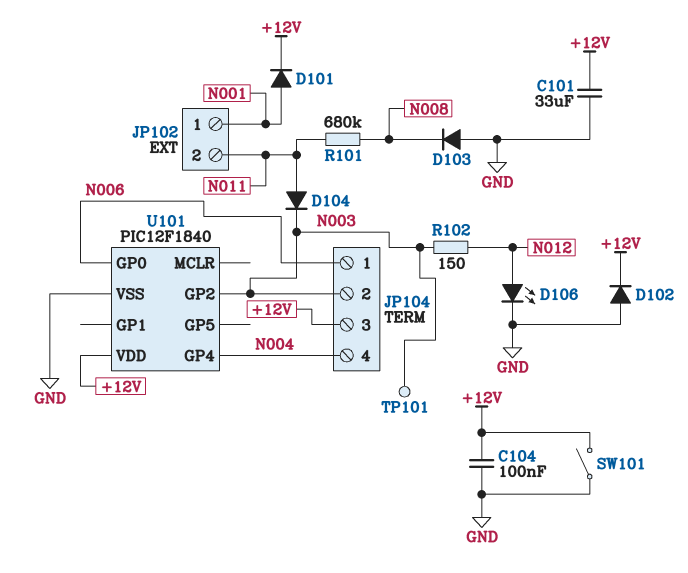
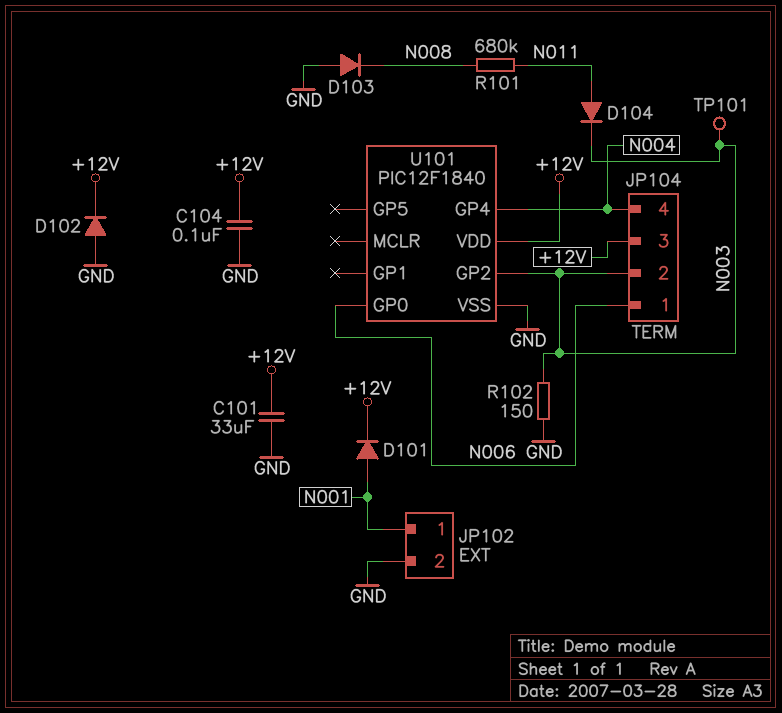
D106: LED (A N012, K GND) -> none
JP102 pin 2: N011 -> GND
R102: 150 (N003, N012) -> 150 (GND, N003)
SW101: switch (+12V, GND) -> none

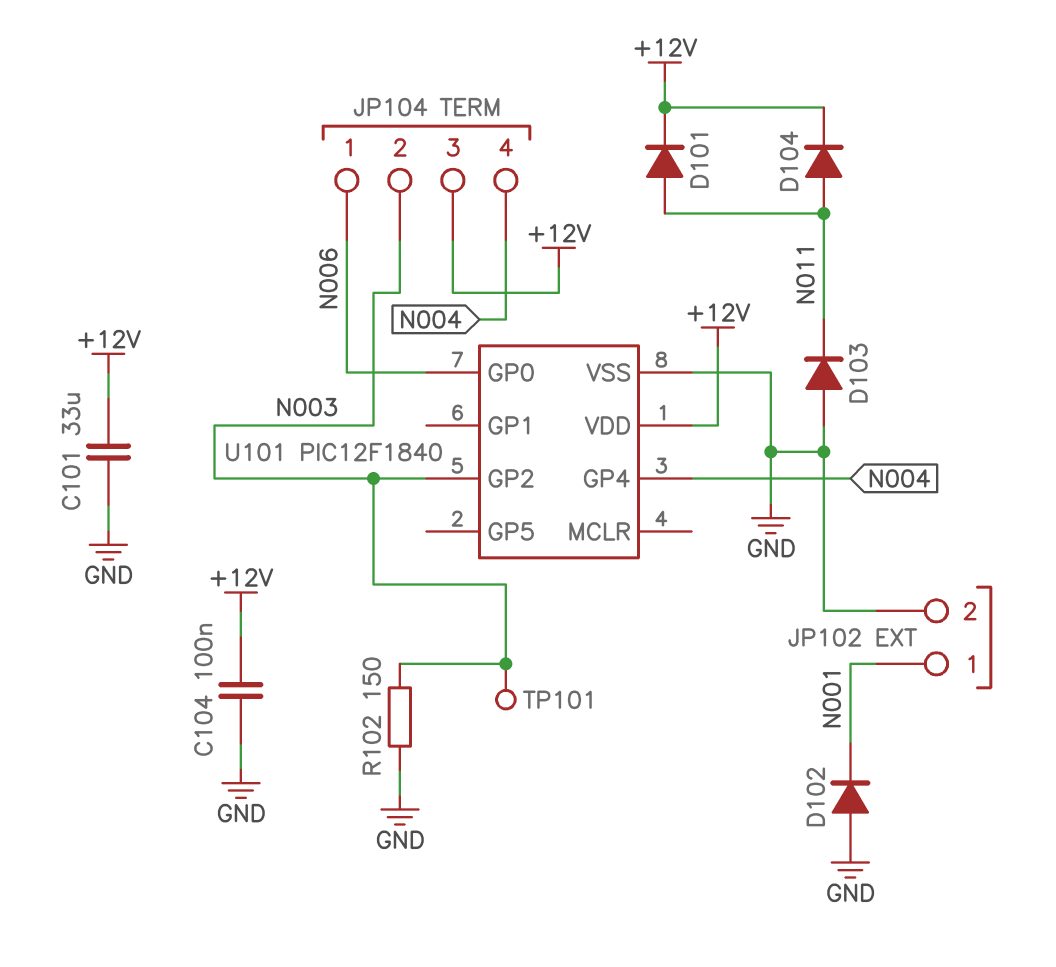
D101: diode (A N001, K +12V) -> diode (A N011, K +12V)
D102: diode (A GND, K +12V) -> diode (A GND, K N001)
D103: diode (A GND, K N008) -> diode (A GND, K N011)
D104: diode (A N011, K N003) -> diode (A N011, K +12V)
R101: 680k (N008, N011) -> none

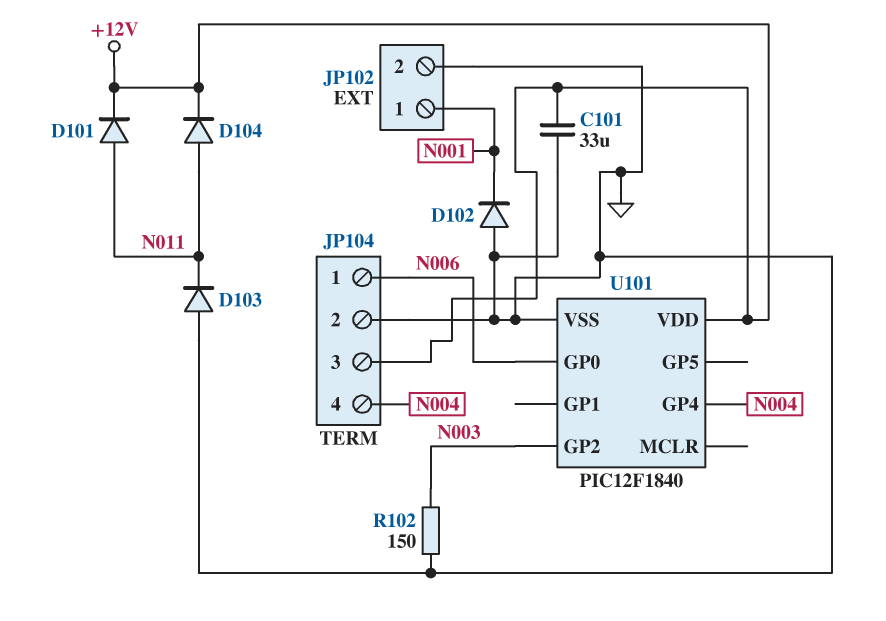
C104: 100nF (+12V, GND) -> none
JP104 pin 2: N003 -> GND
TP101: test point (N003) -> none

